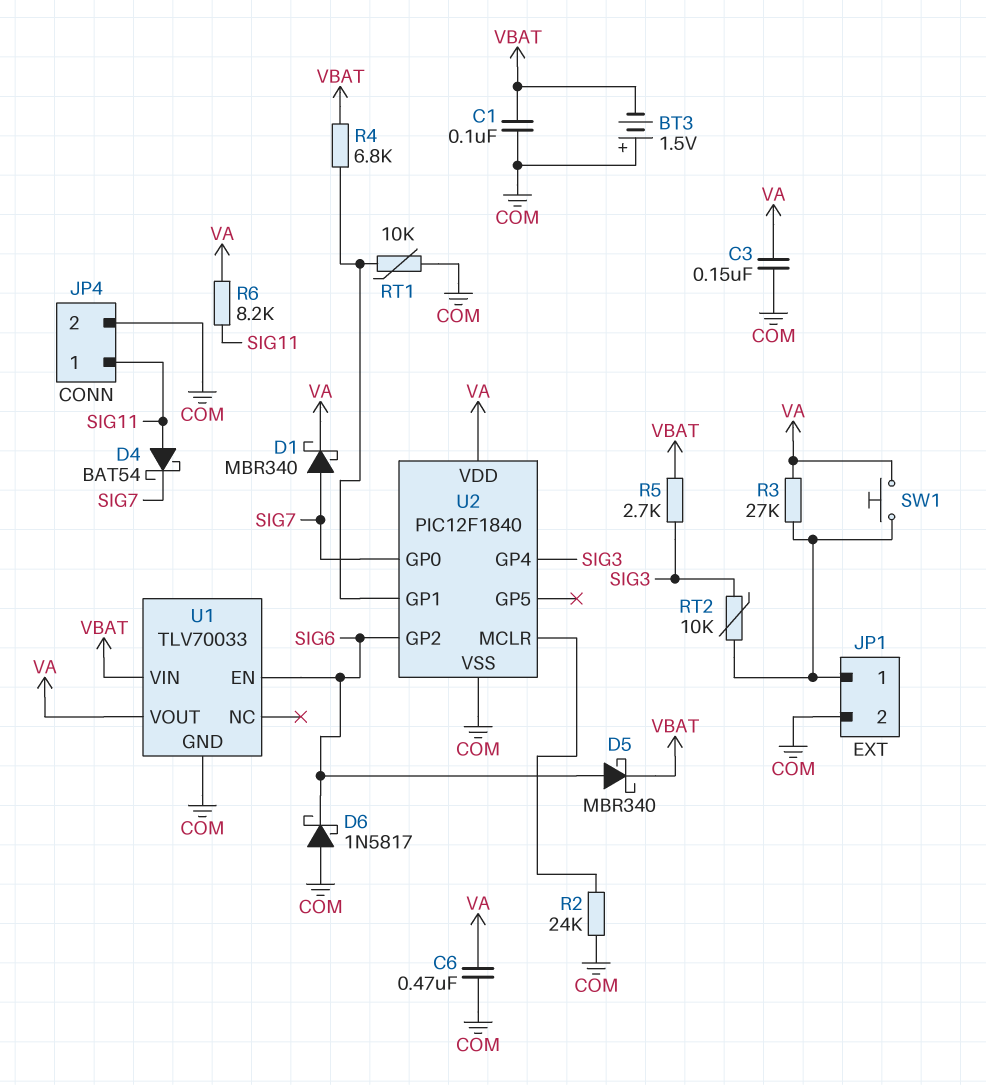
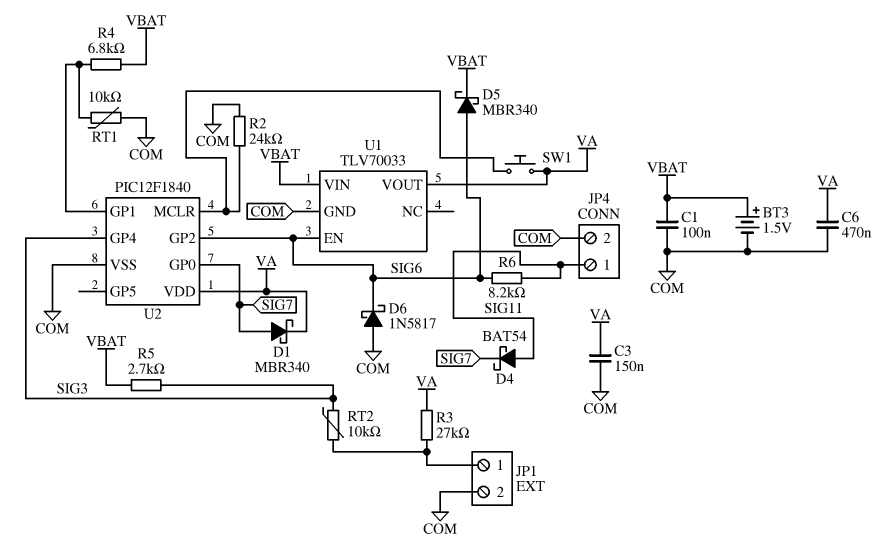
BT3: 1.5V (plus COM, minus VBAT) -> 1.5V (plus VBAT, minus COM)
R6: 8.2k (SIG11, VA) -> 8.2k (SIG6, SIG11)
SW1: button (JP1/1, VA) -> button (U2/MCLR, VA)

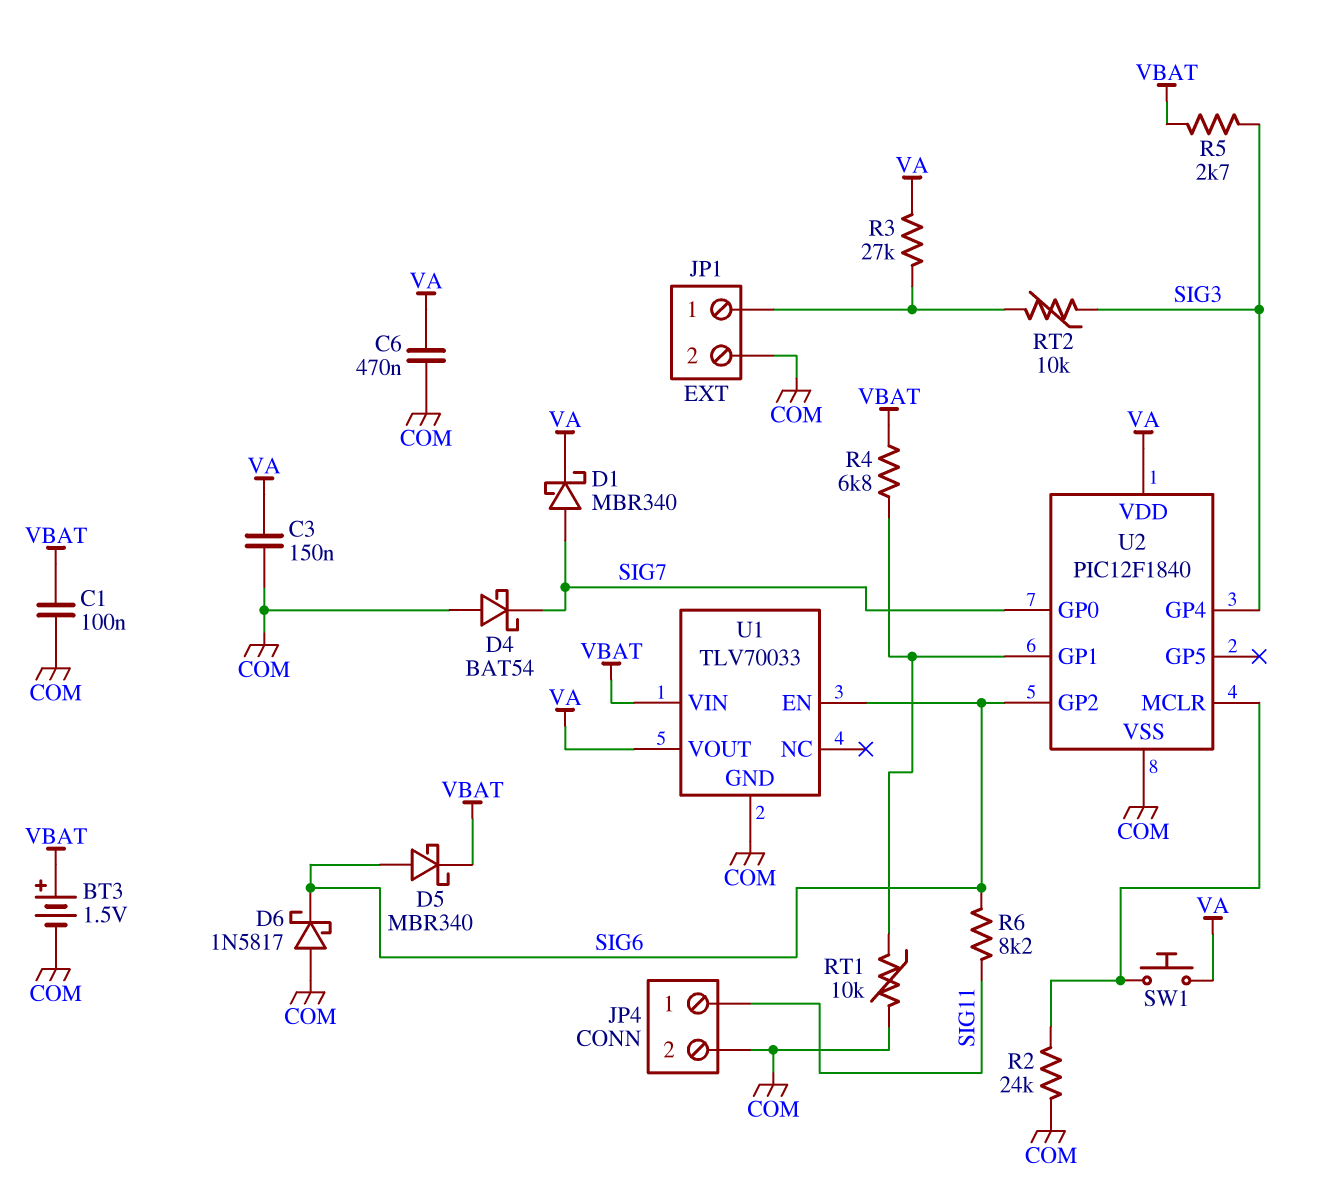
D4: schottky BAT54 (A SIG11, K SIG7) -> schottky BAT54 (A COM, K SIG7)

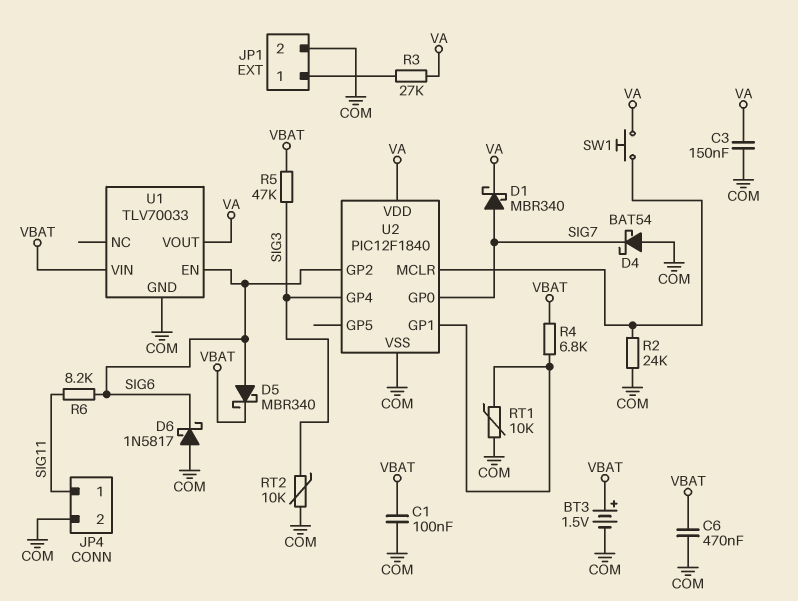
C6: 470nF (COM, VA) -> 470nF (COM, VBAT)
R5: 2.7k (SIG3, VBAT) -> 47k (SIG3, VBAT)
RT2: 10k (JP1/1, SIG3) -> 10k (COM, SIG3)

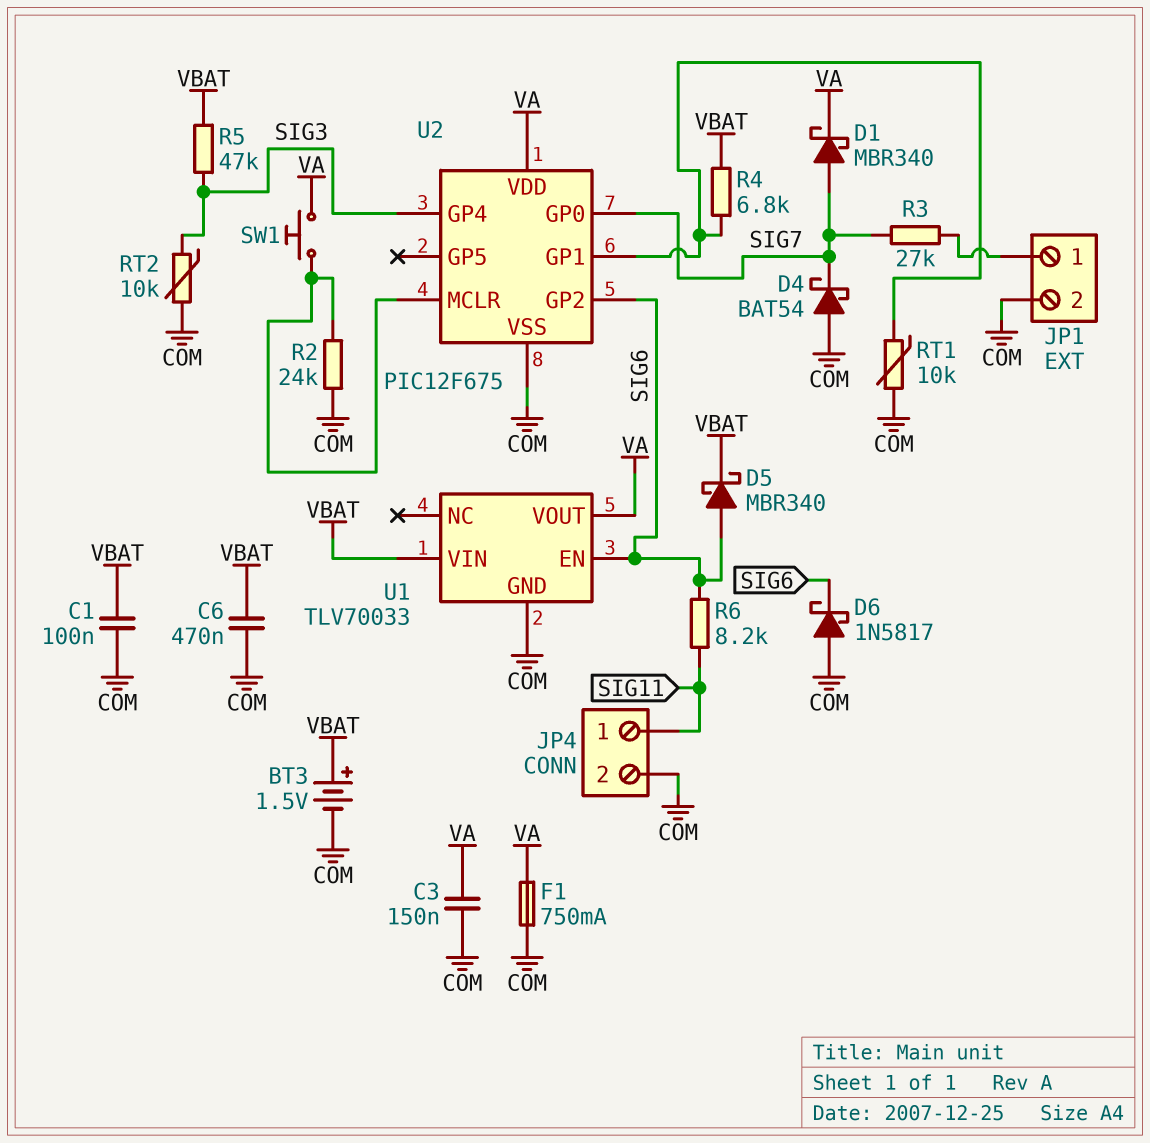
F1: none -> 750mA (COM, VA)
R3: 27k (JP1/1, VA) -> 27k (JP1/1, SIG7)
U2: PIC12F1840 -> PIC12F675

